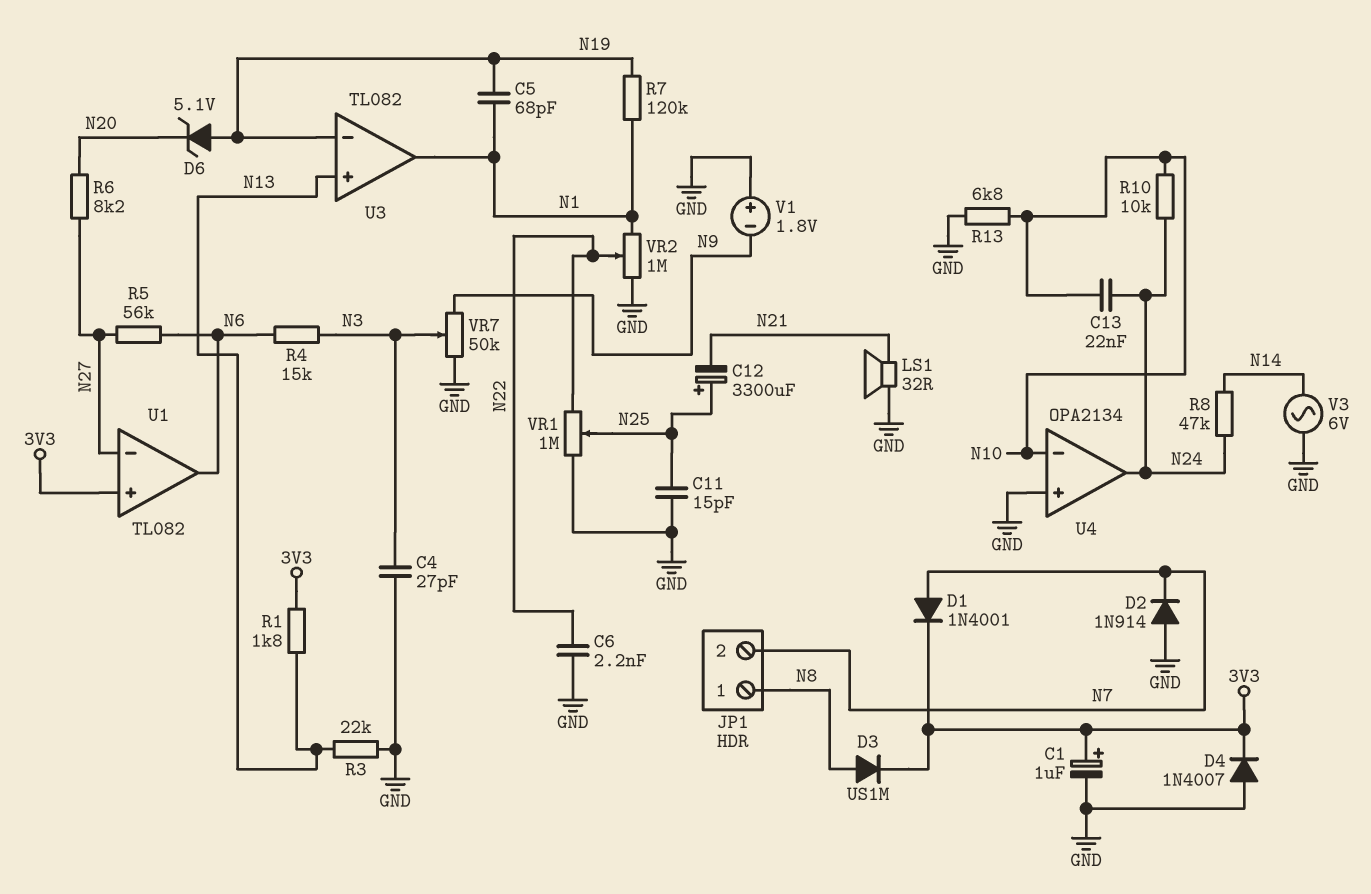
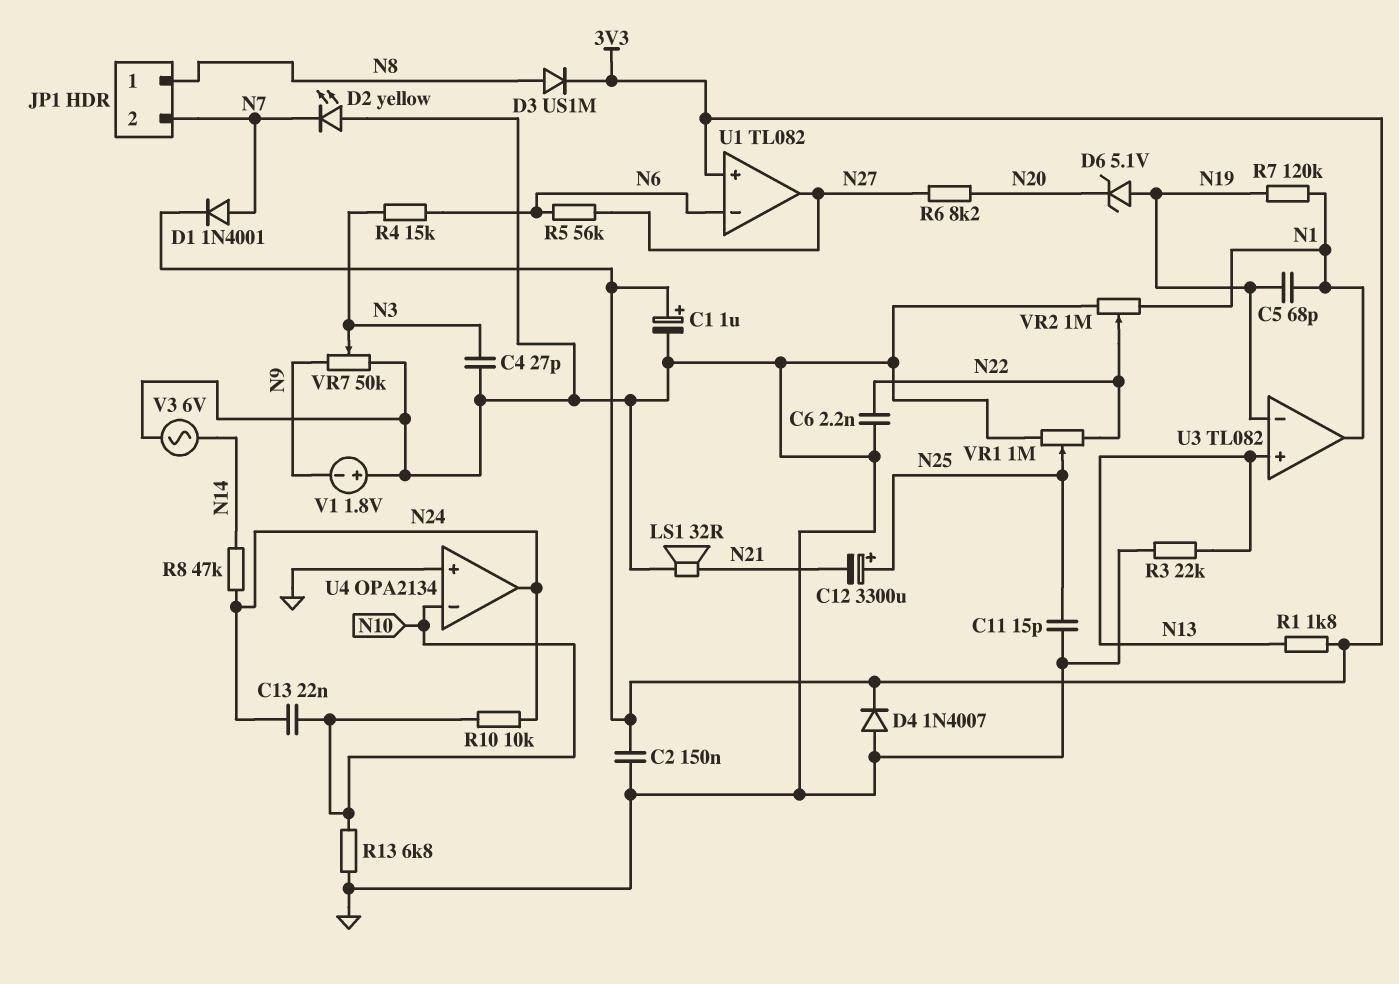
C2: none -> 150nF (3V3, GND)
D2: diode 1N914 (A GND, K N7) -> LED yellow (A GND, K N7)
U1 pin in-: N27 -> N6
U1 pin out: N6 -> N27

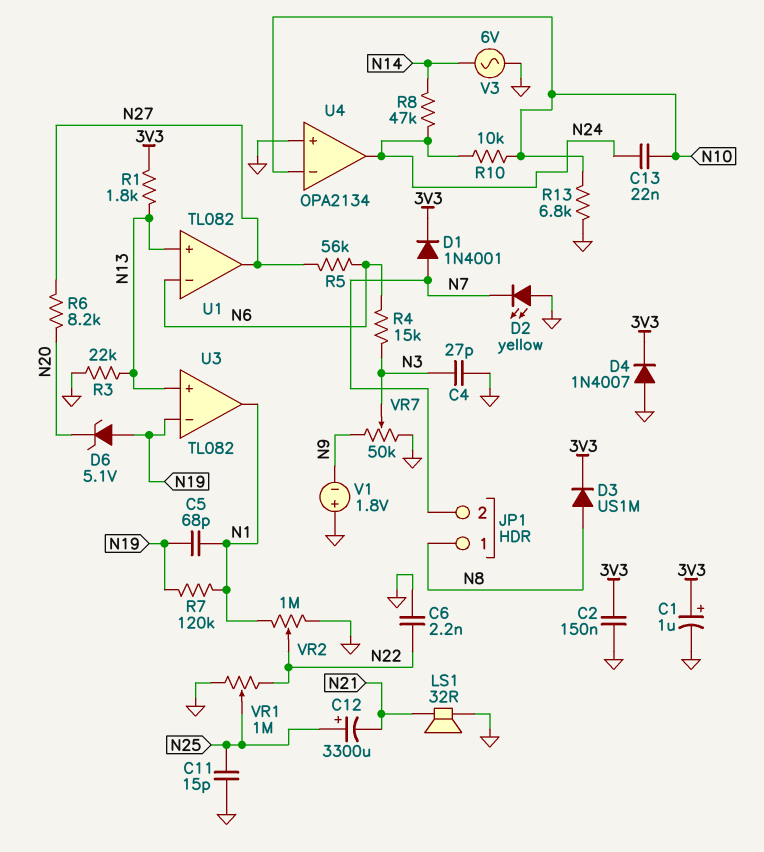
U1 pin in+: 3V3 -> N13

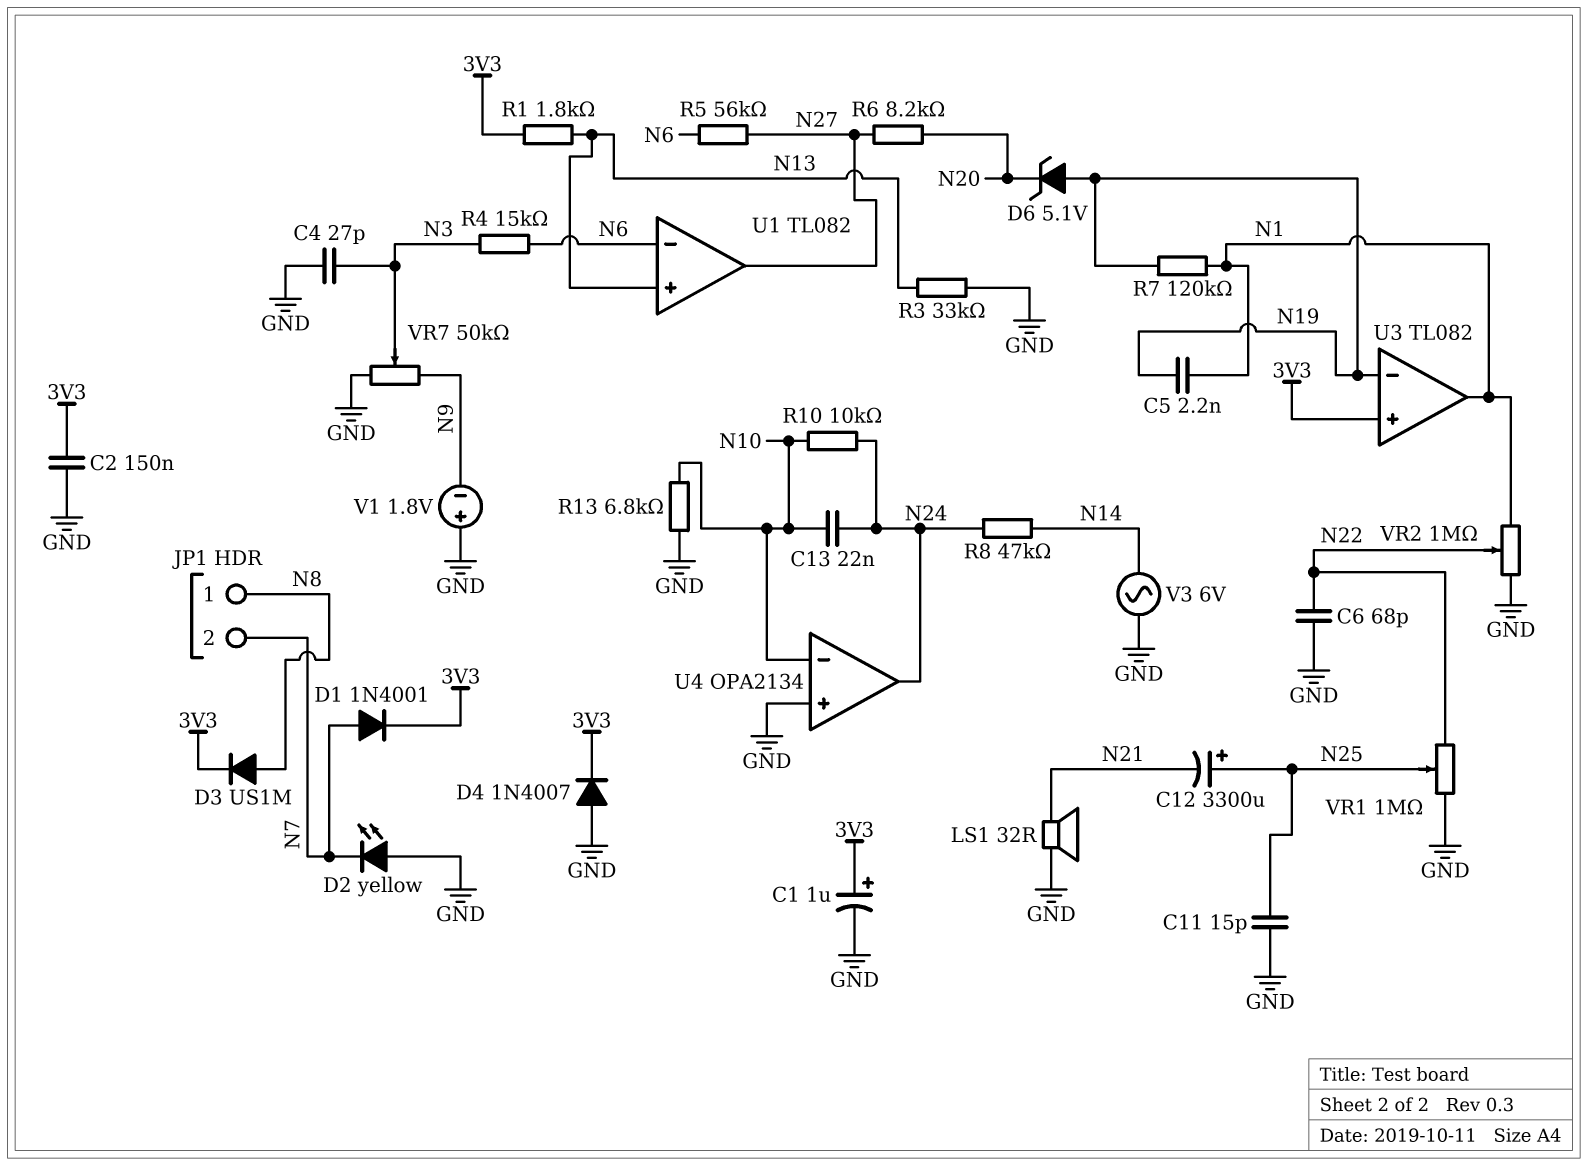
C5: 68pF (N1, N19) -> 2.2nF (N1, N19)
C6: 2.2nF (GND, N22) -> 68pF (GND, N22)
R3: 22k (GND, N13) -> 33k (GND, N13)
U3 pin in+: N13 -> 3V3

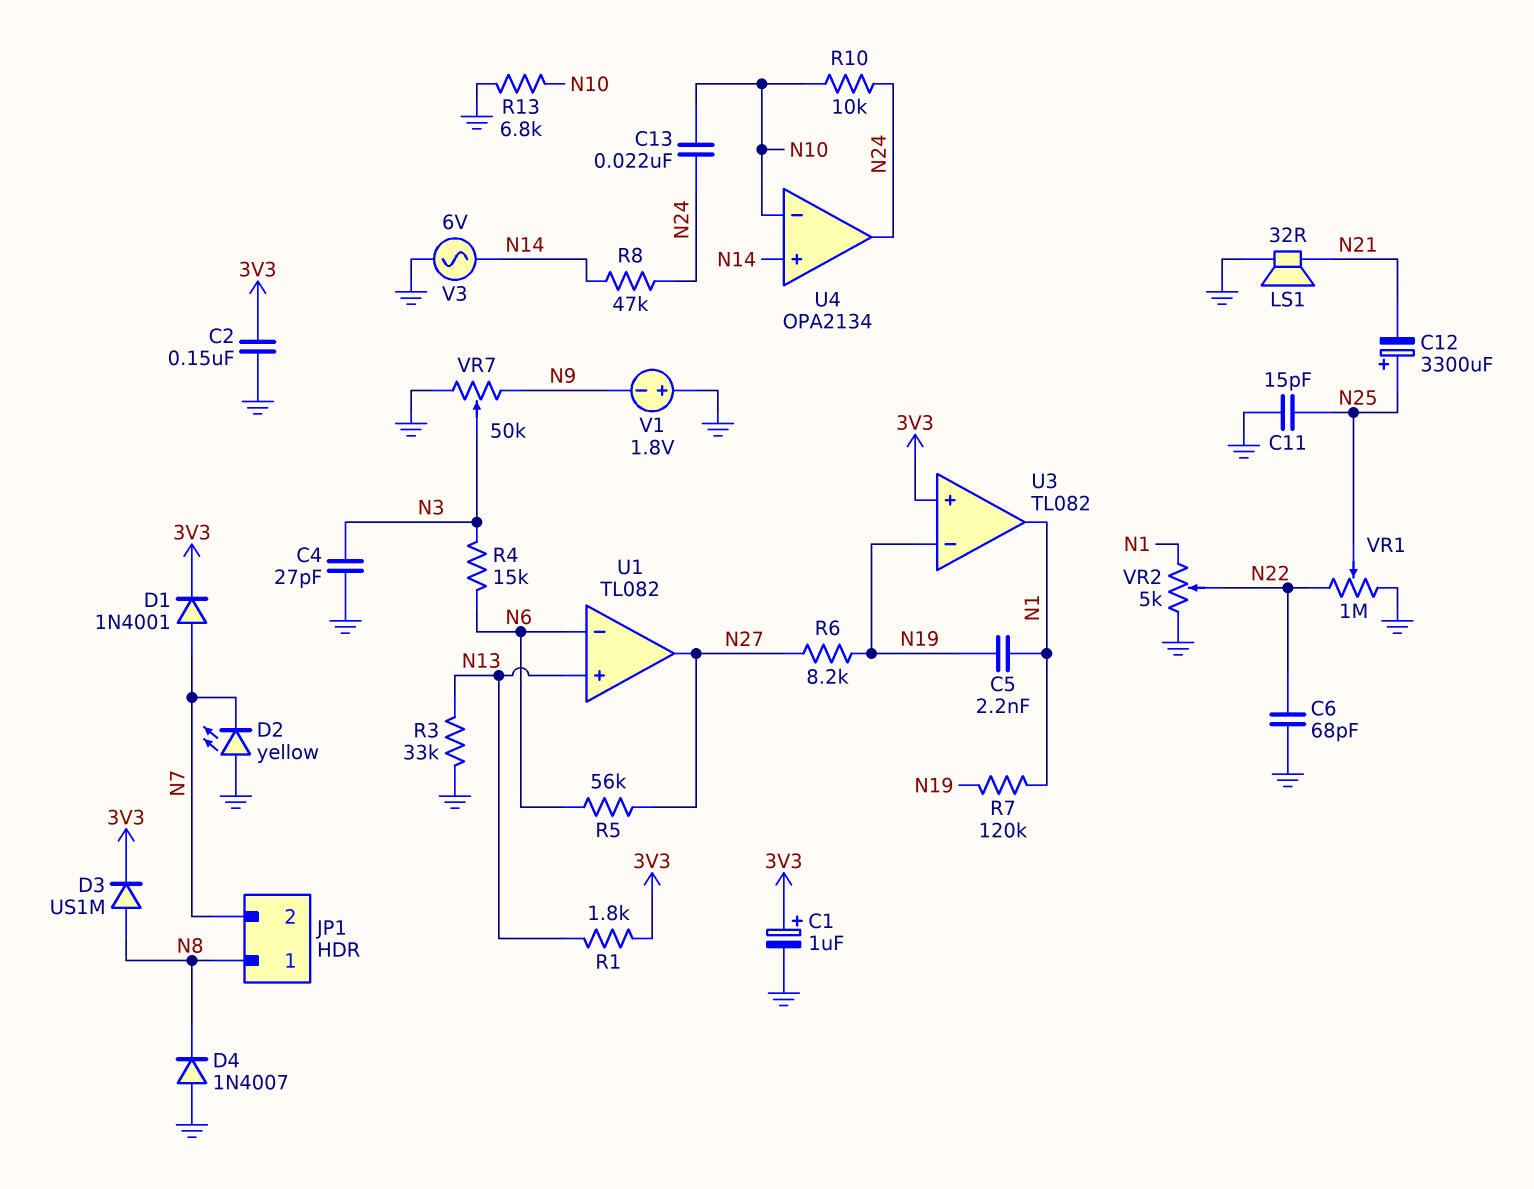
D4: diode 1N4007 (A GND, K 3V3) -> diode 1N4007 (A GND, K N8)
D6: zener 5.1V (A N19, K N20) -> none
R6: 8.2k (N20, N27) -> 8.2k (N19, N27)
U4 pin in+: GND -> N14
VR2: 1M (GND, N1, wiper N22) -> 5k (GND, N1, wiper N22)

